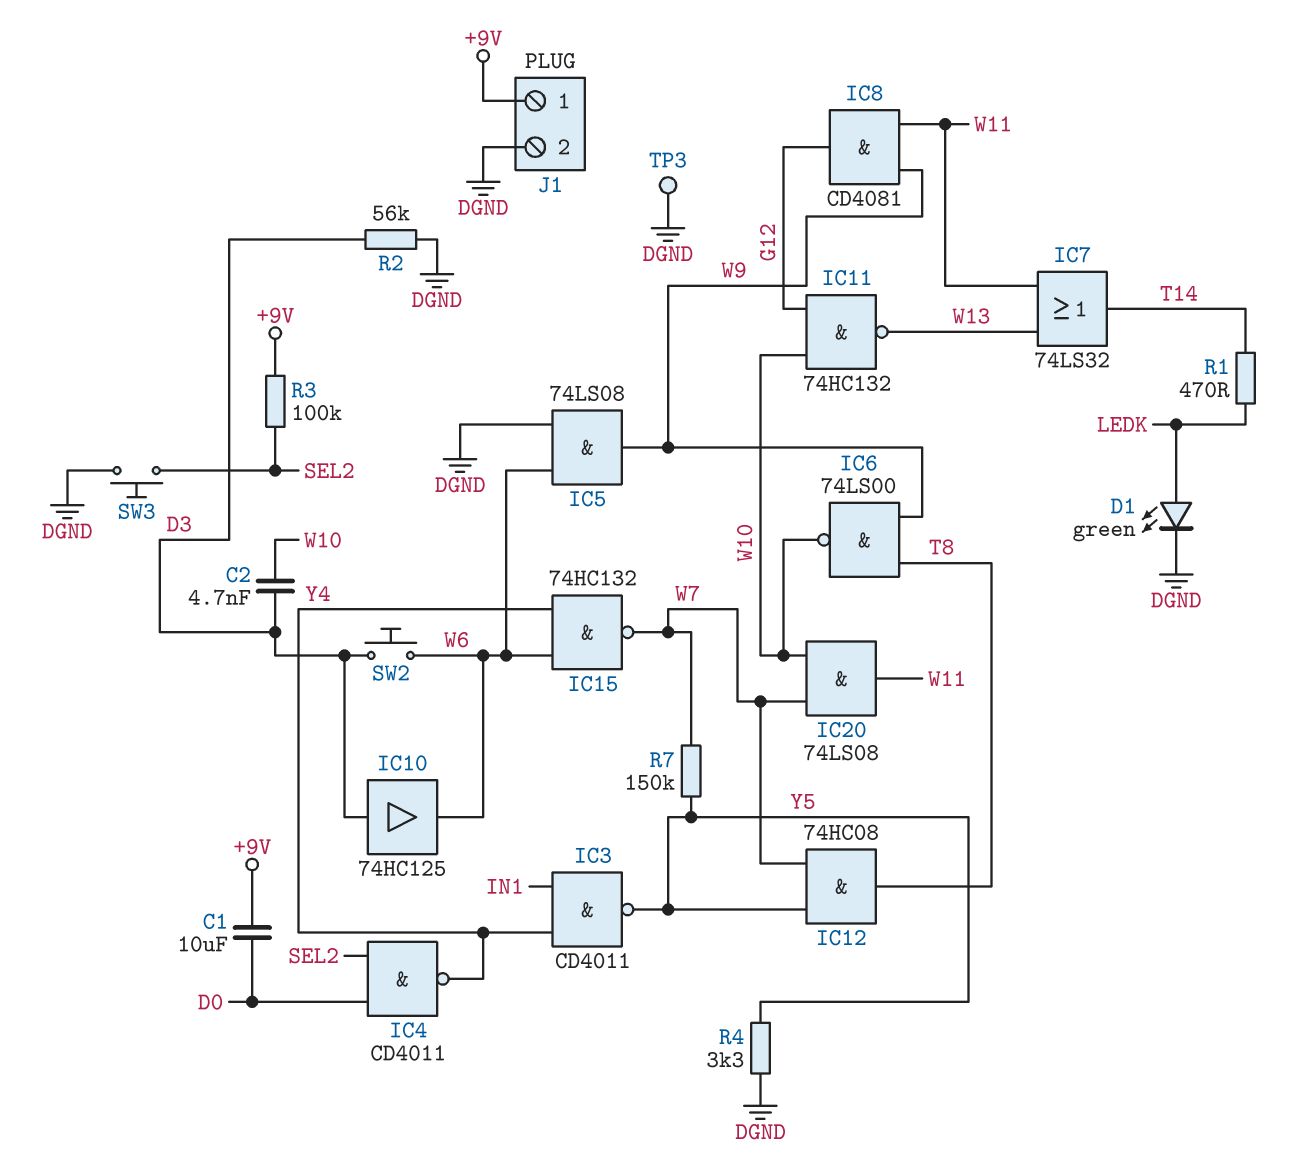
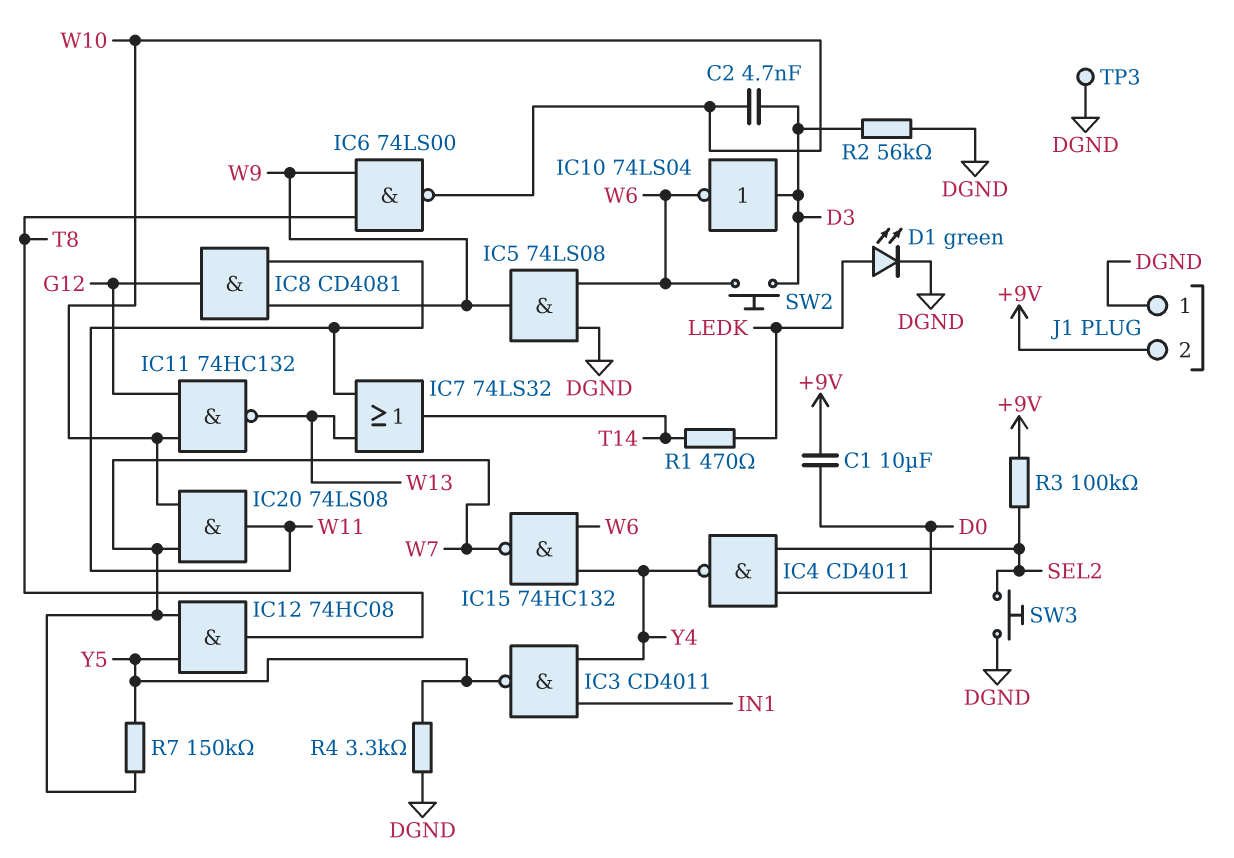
IC10: buffer 74HC125 (in D3, out W6) -> NOT 74LS04 (in D3, out W6)
J1 pin 1: +9V -> DGND
J1 pin 2: DGND -> +9V

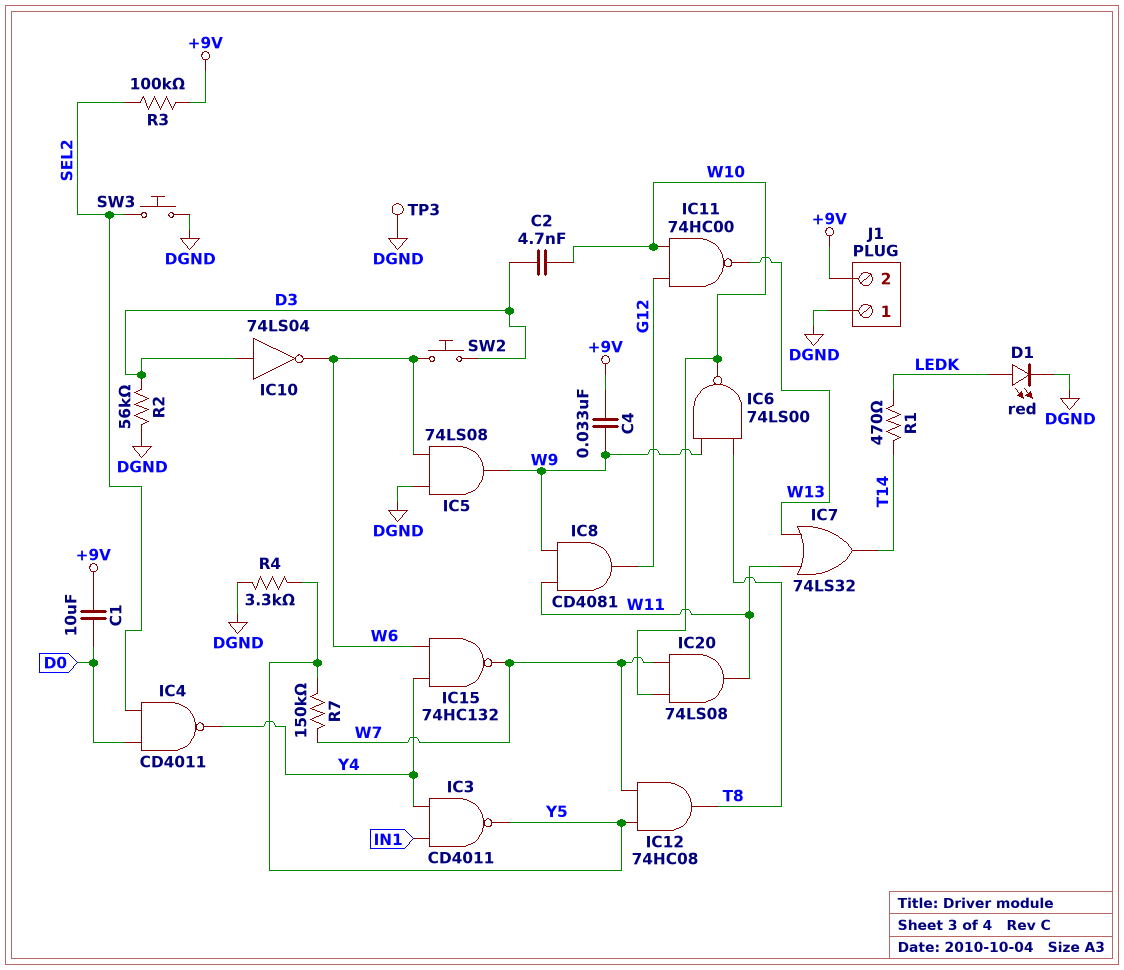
C4: none -> 33nF (+9V, W9)
D1: LED green (A LEDK, K DGND) -> LED red (A LEDK, K DGND)
IC11: NAND 74HC132 (in G12, in W10, out W13) -> NAND 74HC00 (in G12, in W10, out W13)

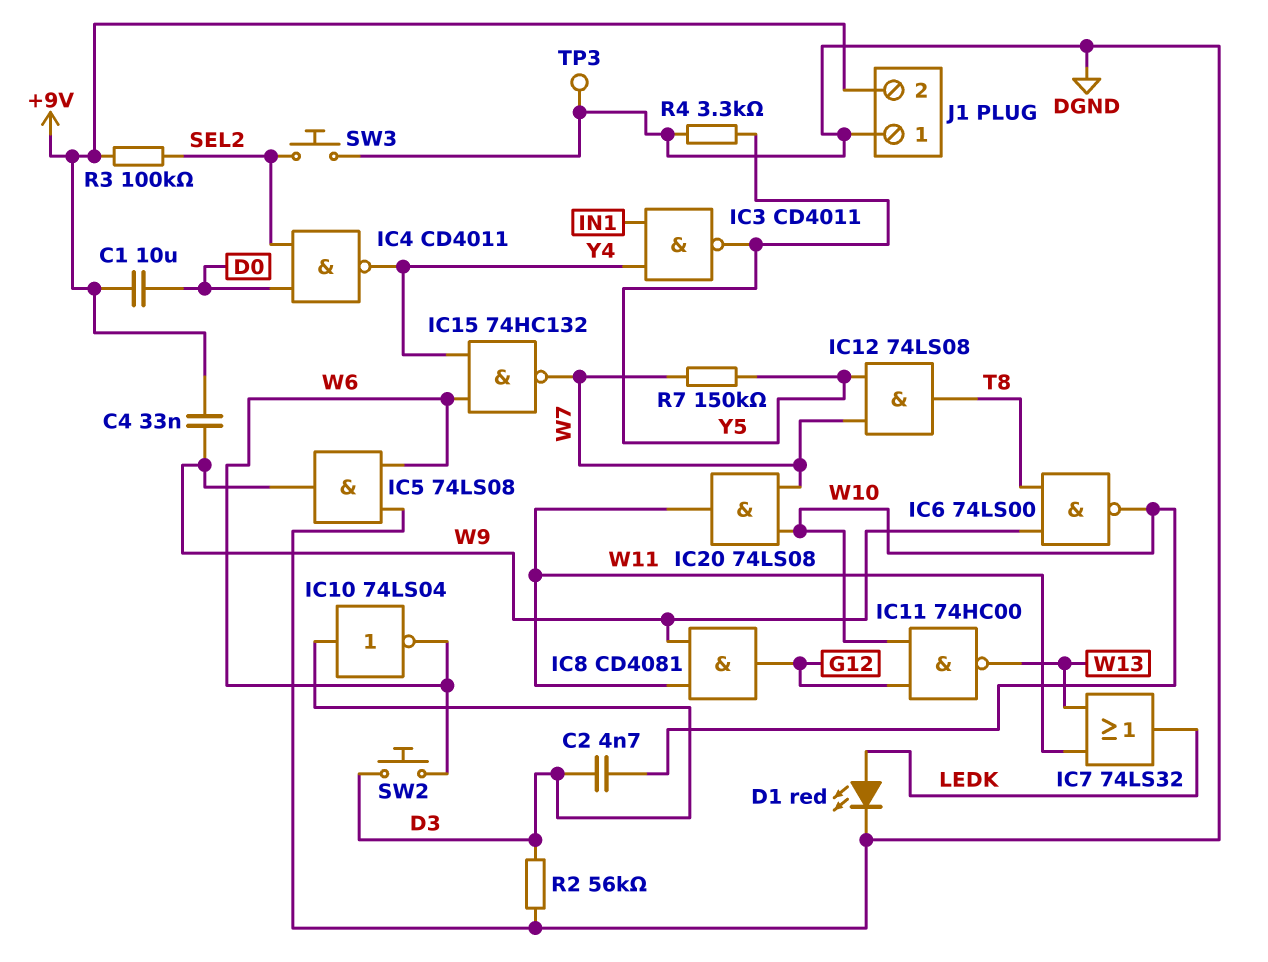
IC7: OR 74LS32 (in W11, in W13, out T14) -> OR 74LS32 (in W11, in W13, out LEDK)
IC12: AND 74HC08 (in W7, in Y5, out T8) -> AND 74LS08 (in W7, in Y5, out T8)
R1: 470 (LEDK, T14) -> none

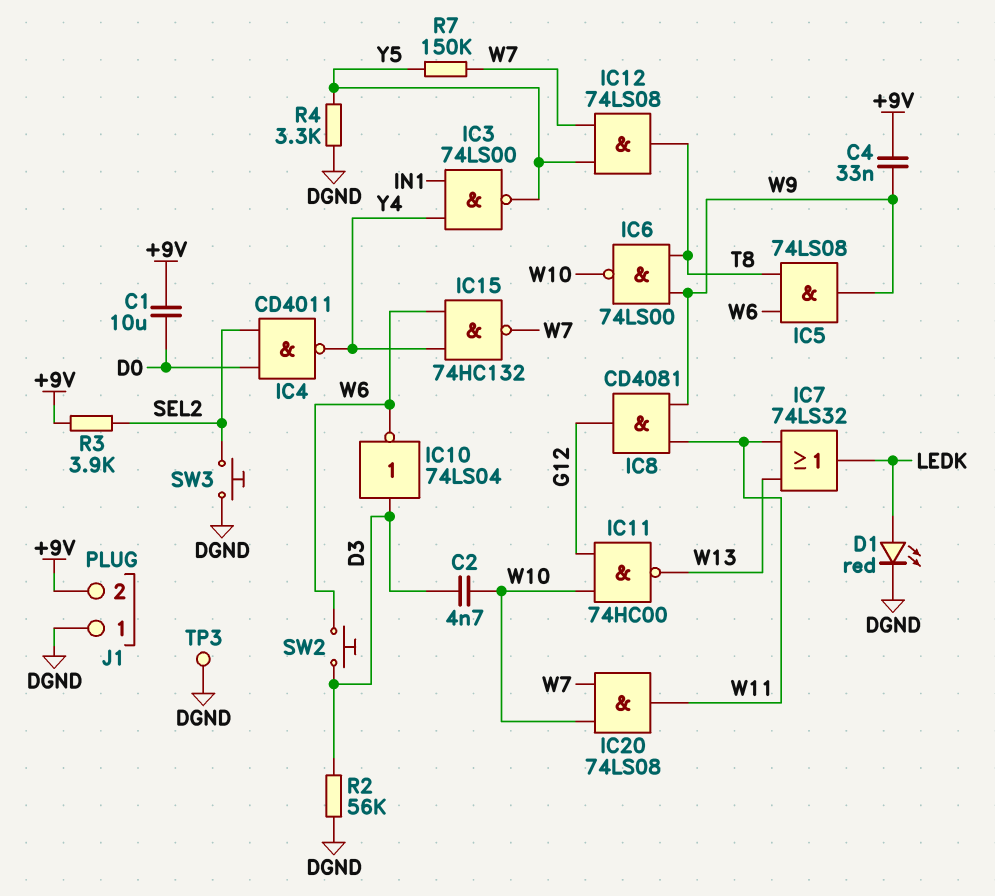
IC3: NAND CD4011 (in IN1, in Y4, out Y5) -> NAND 74LS00 (in IN1, in Y4, out Y5)
IC5: AND 74LS08 (in DGND, in W6, out W9) -> AND 74LS08 (in T8, in W6, out W9)
R3: 100k (+9V, SEL2) -> 3.9k (+9V, SEL2)

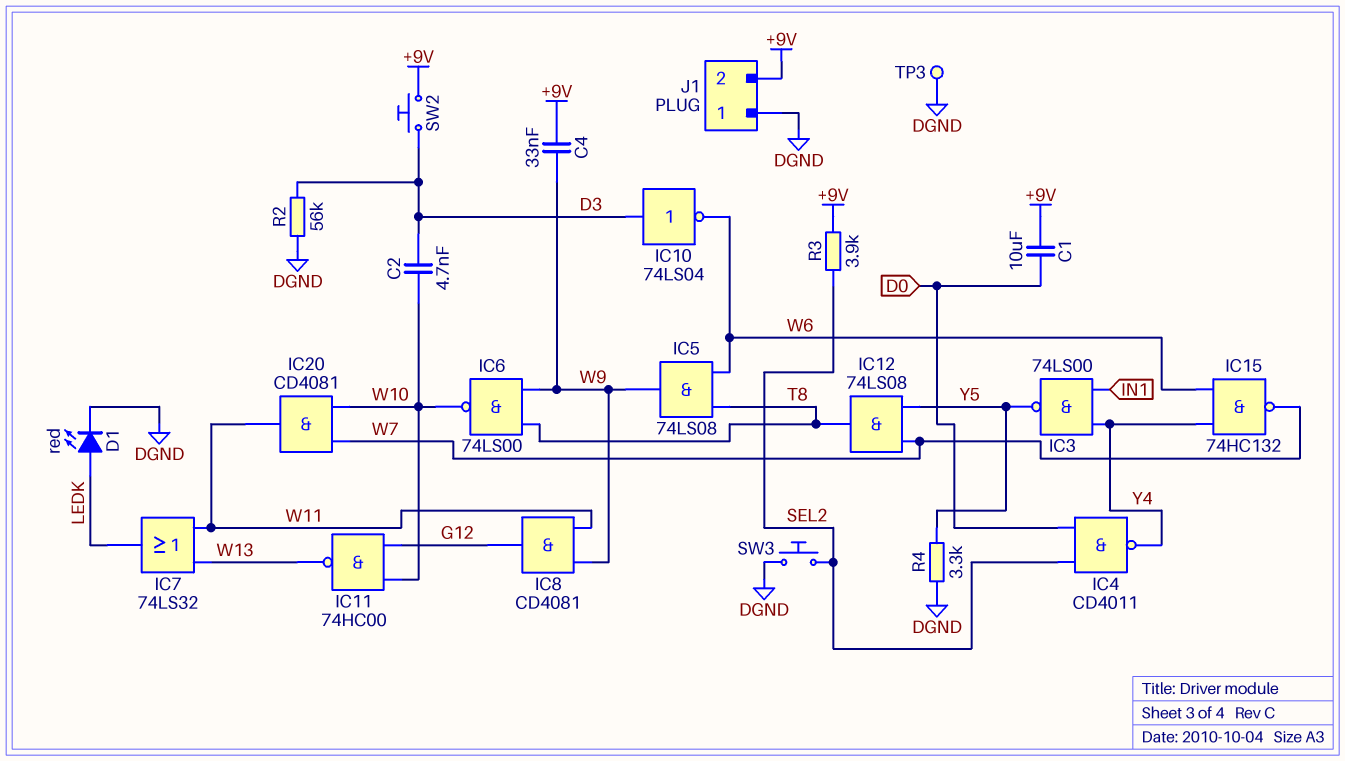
IC20: AND 74LS08 (in W7, in W10, out W11) -> AND CD4081 (in W7, in W10, out W11)
R7: 150k (W7, Y5) -> none
SW2: button (D3, W6) -> button (+9V, D3)

